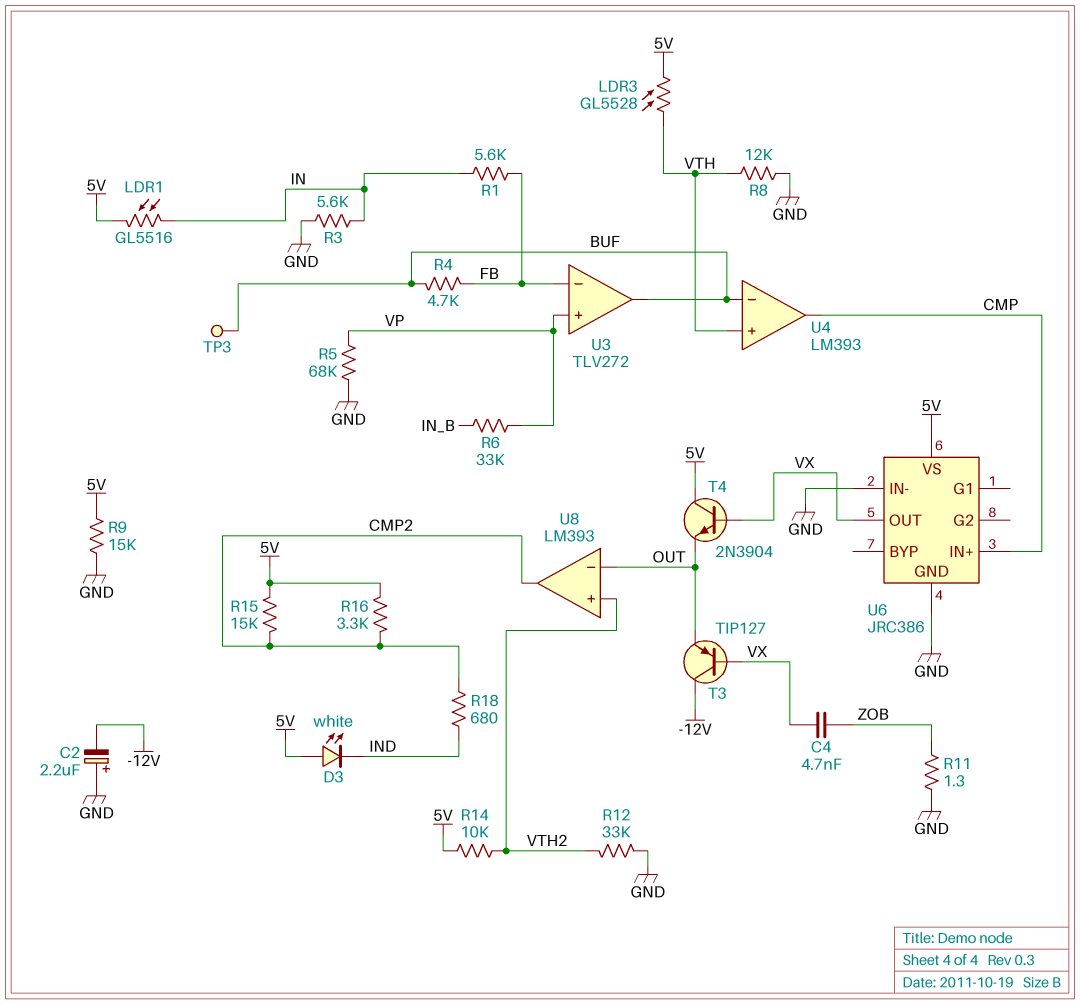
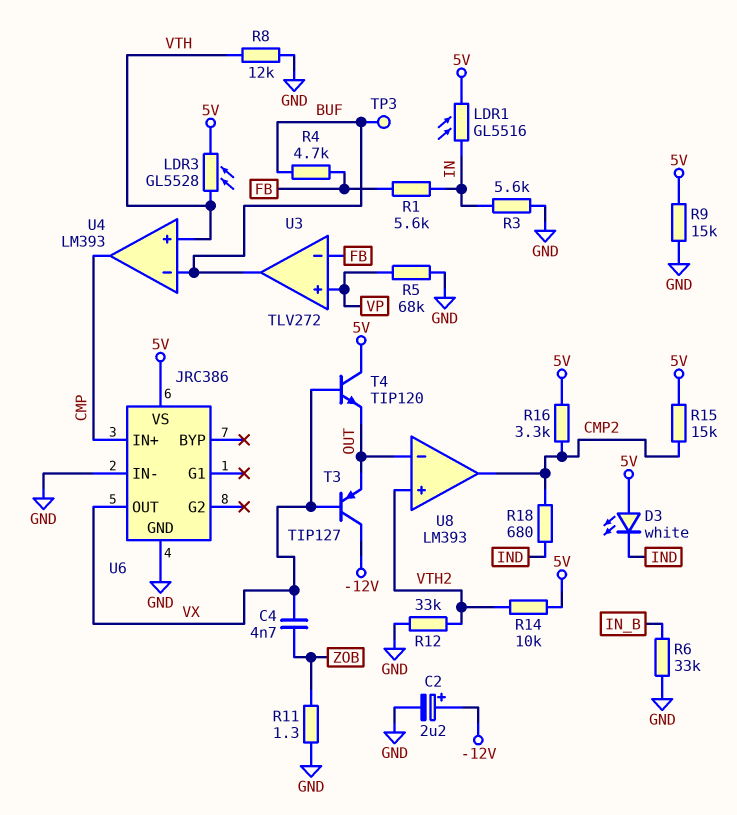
C2: 2.2uF (plus GND, minus -12V) -> 2.2uF (plus -12V, minus GND)
R6: 33k (IN_B, VP) -> 33k (GND, IN_B)
T4: NPN 2N3904 (B VX, C 5V, E OUT) -> NPN TIP120 (B VX, C 5V, E OUT)

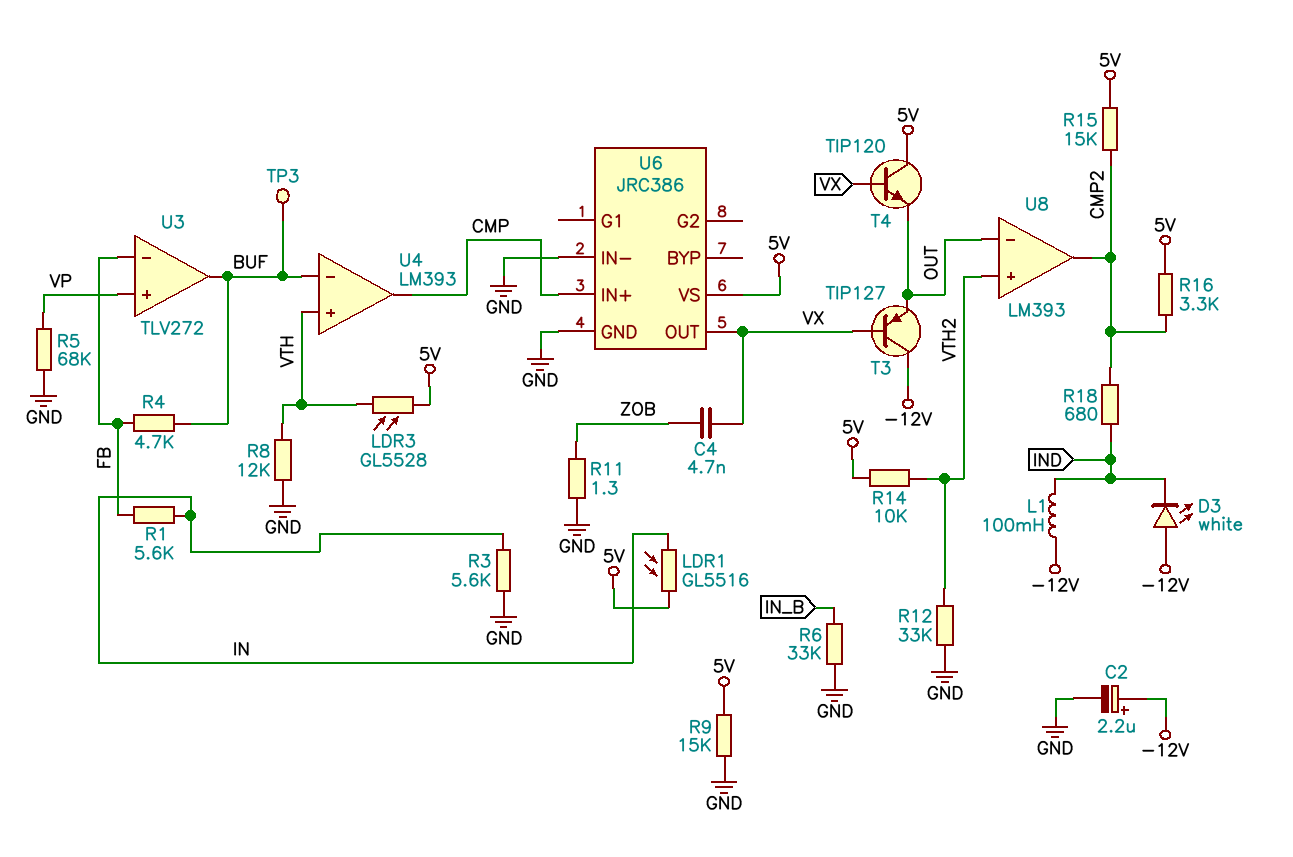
D3: LED white (A 5V, K IND) -> LED white (A -12V, K IND)
L1: none -> 100mH (-12V, IND)

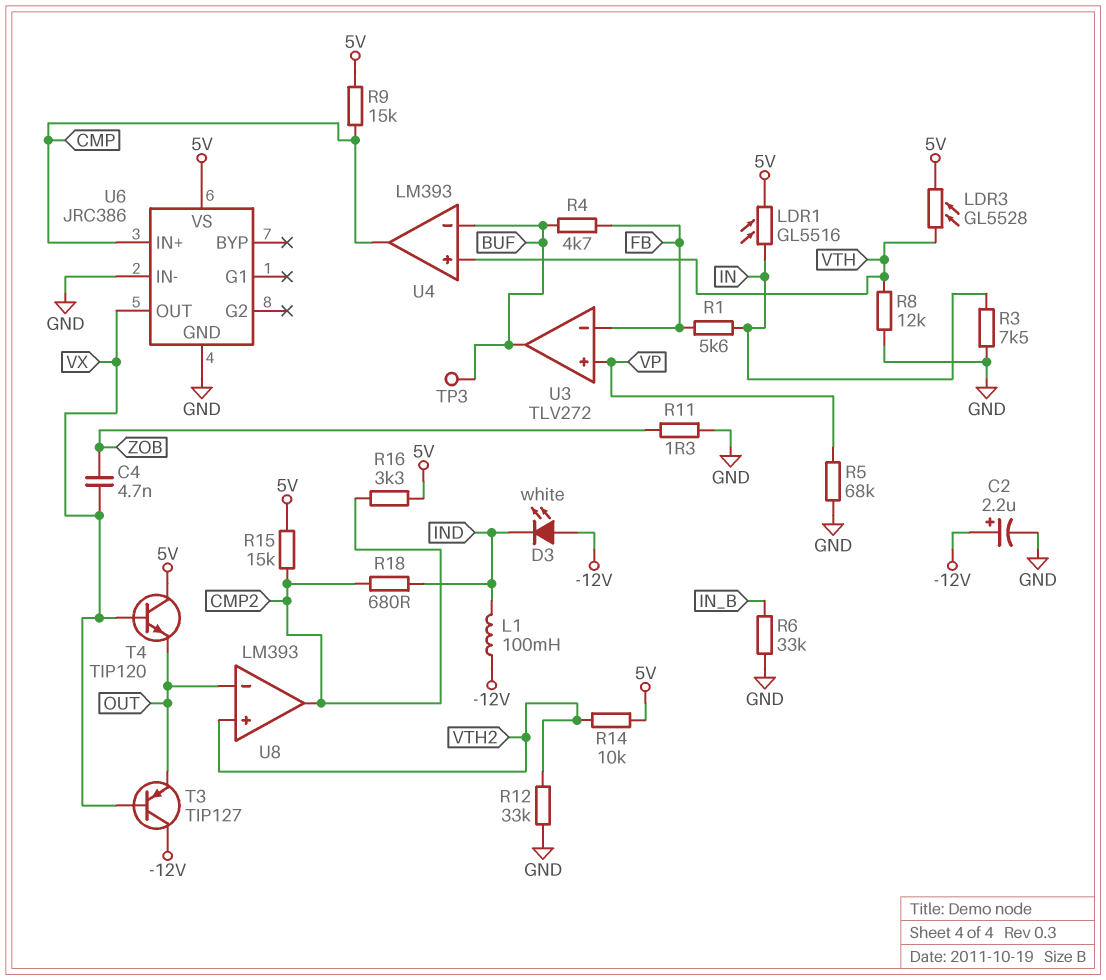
R3: 5.6k (GND, IN) -> 7.5k (GND, IN)
R9: 15k (5V, GND) -> 15k (5V, CMP)

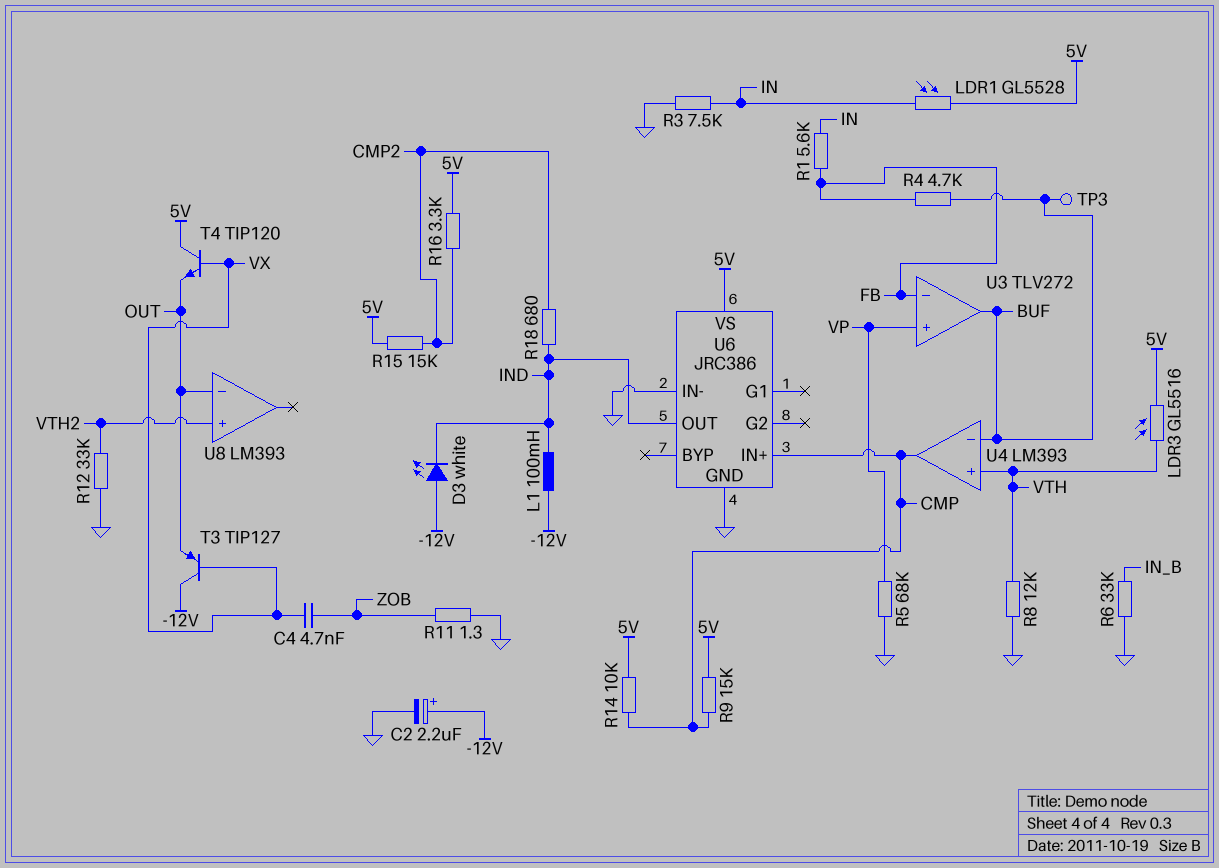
LDR1: GL5516 (5V, IN) -> GL5528 (5V, IN)
LDR3: GL5528 (5V, VTH) -> GL5516 (5V, VTH)
R14: 10k (5V, VTH2) -> 10k (5V, CMP)
U6 pin OUT: VX -> IND
U8 pin out: CMP2 -> none

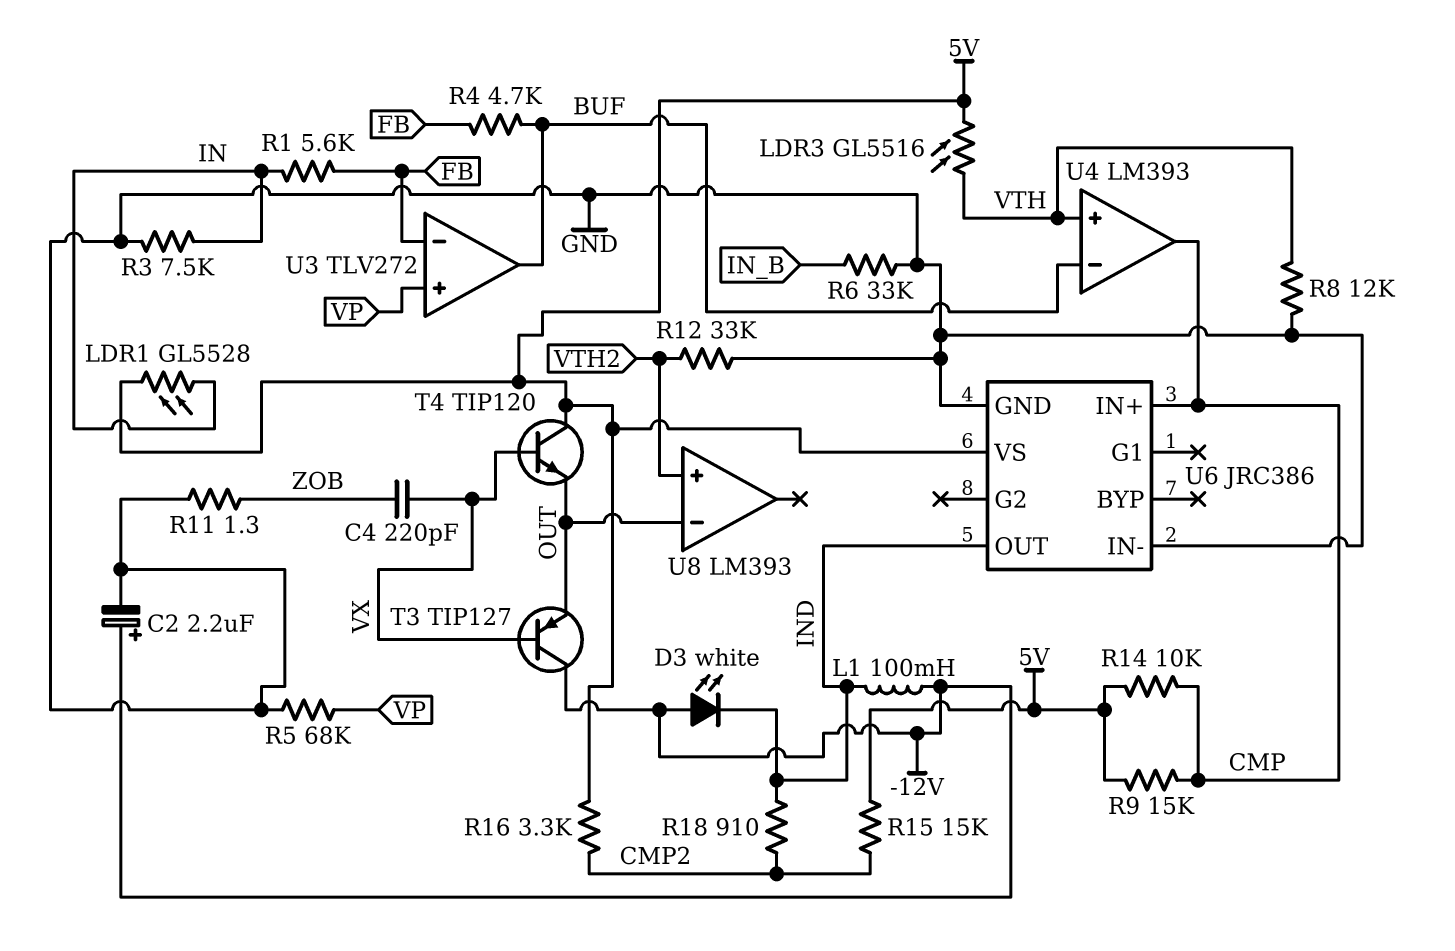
C4: 4.7nF (VX, ZOB) -> 220pF (VX, ZOB)
R18: 680 (CMP2, IND) -> 910 (CMP2, IND)
TP3: test point (BUF) -> none

